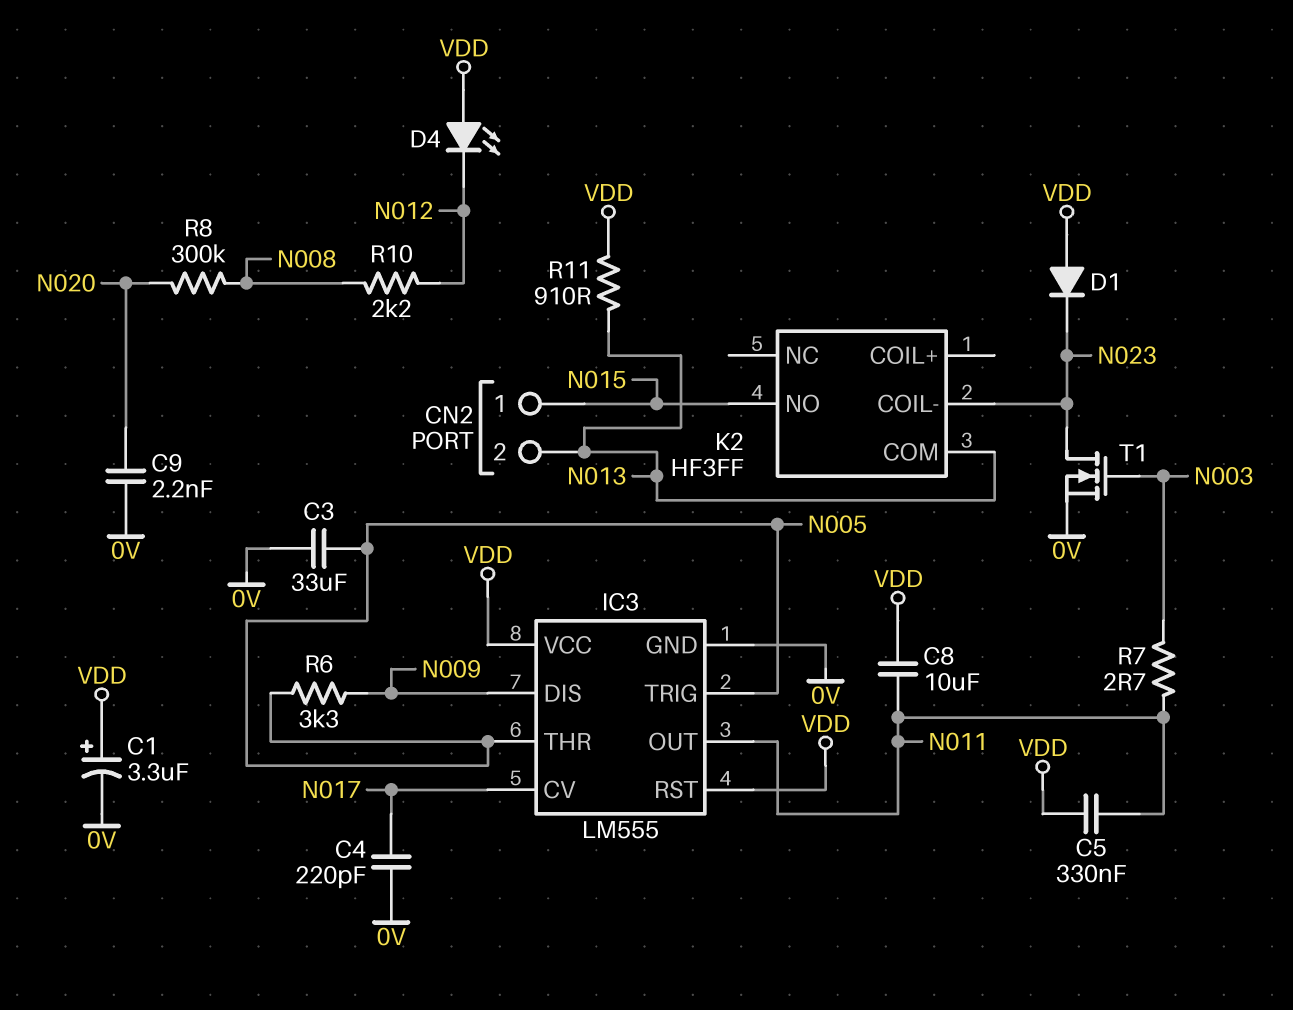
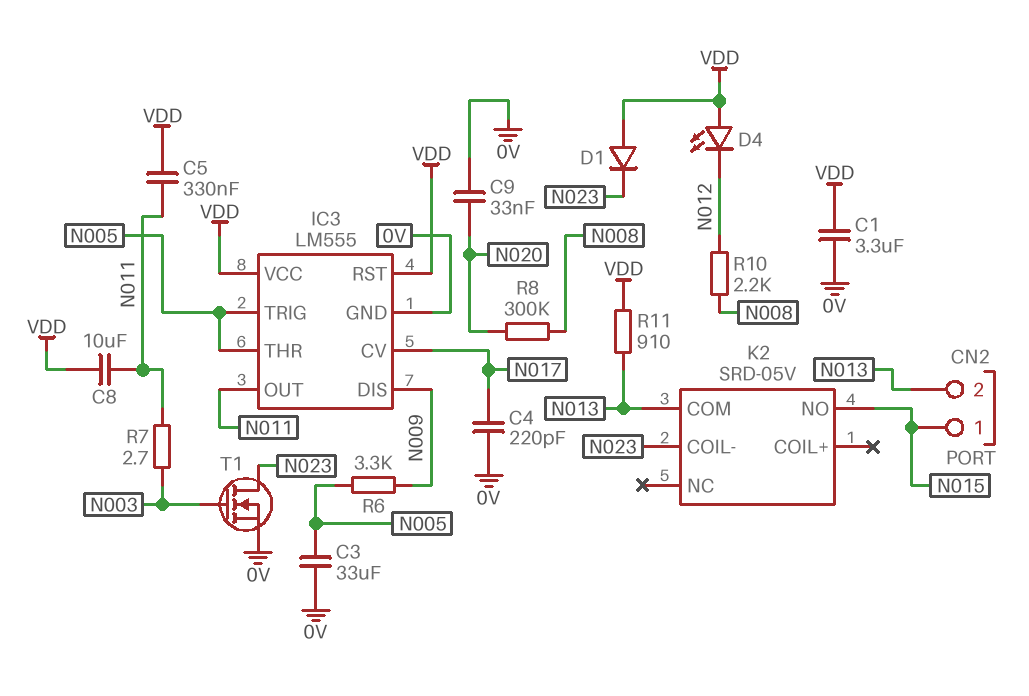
C1: 3.3uF (plus VDD, minus 0V) -> 3.3uF (0V, VDD)
C9: 2.2nF (0V, N020) -> 33nF (0V, N020)
K2: HF3FF -> SRD-05V

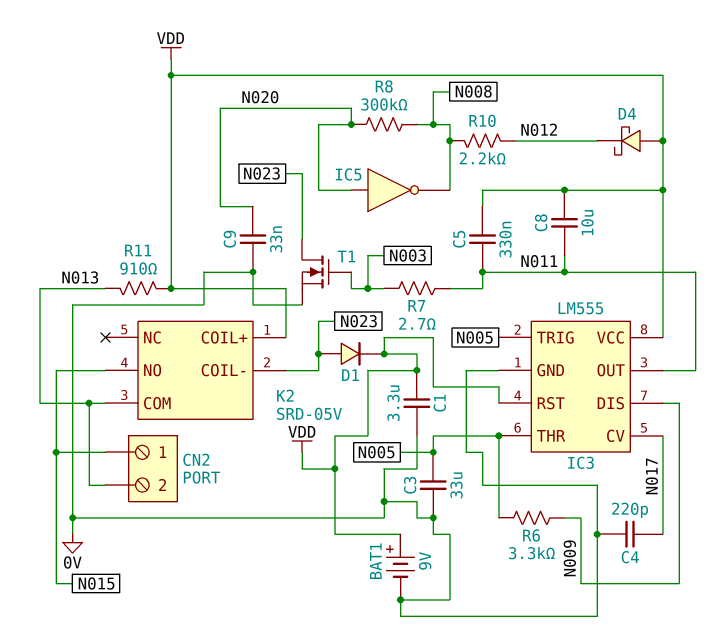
BAT1: none -> 9V (plus VDD, minus 0V)
D1: diode (A VDD, K N023) -> diode (A N023, K VDD)
D4: LED (A VDD, K N012) -> schottky (A VDD, K N012)
IC5: none -> NOT (in N020, out N008)
K2 pin COIL+: none -> VDD

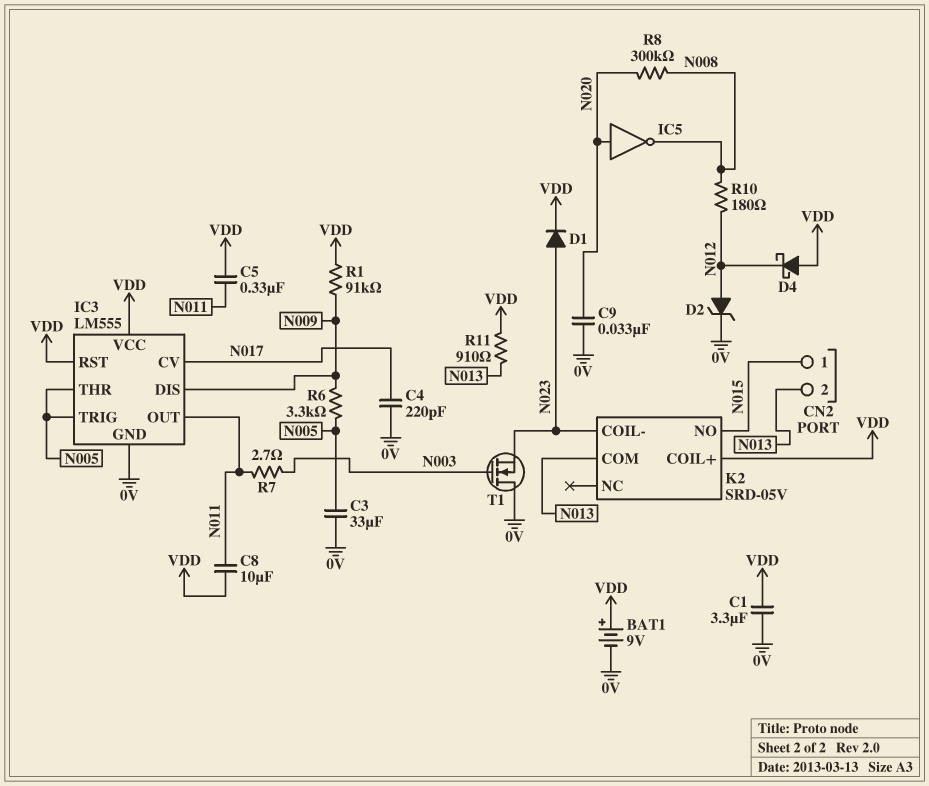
D2: none -> zener (A N012, K 0V)
R1: none -> 91k (N009, VDD)
R10: 2.2k (N008, N012) -> 180 (N008, N012)
T1: NMOS (G N003, D N023, S 0V) -> NMOS (G N003, D 0V, S N023)

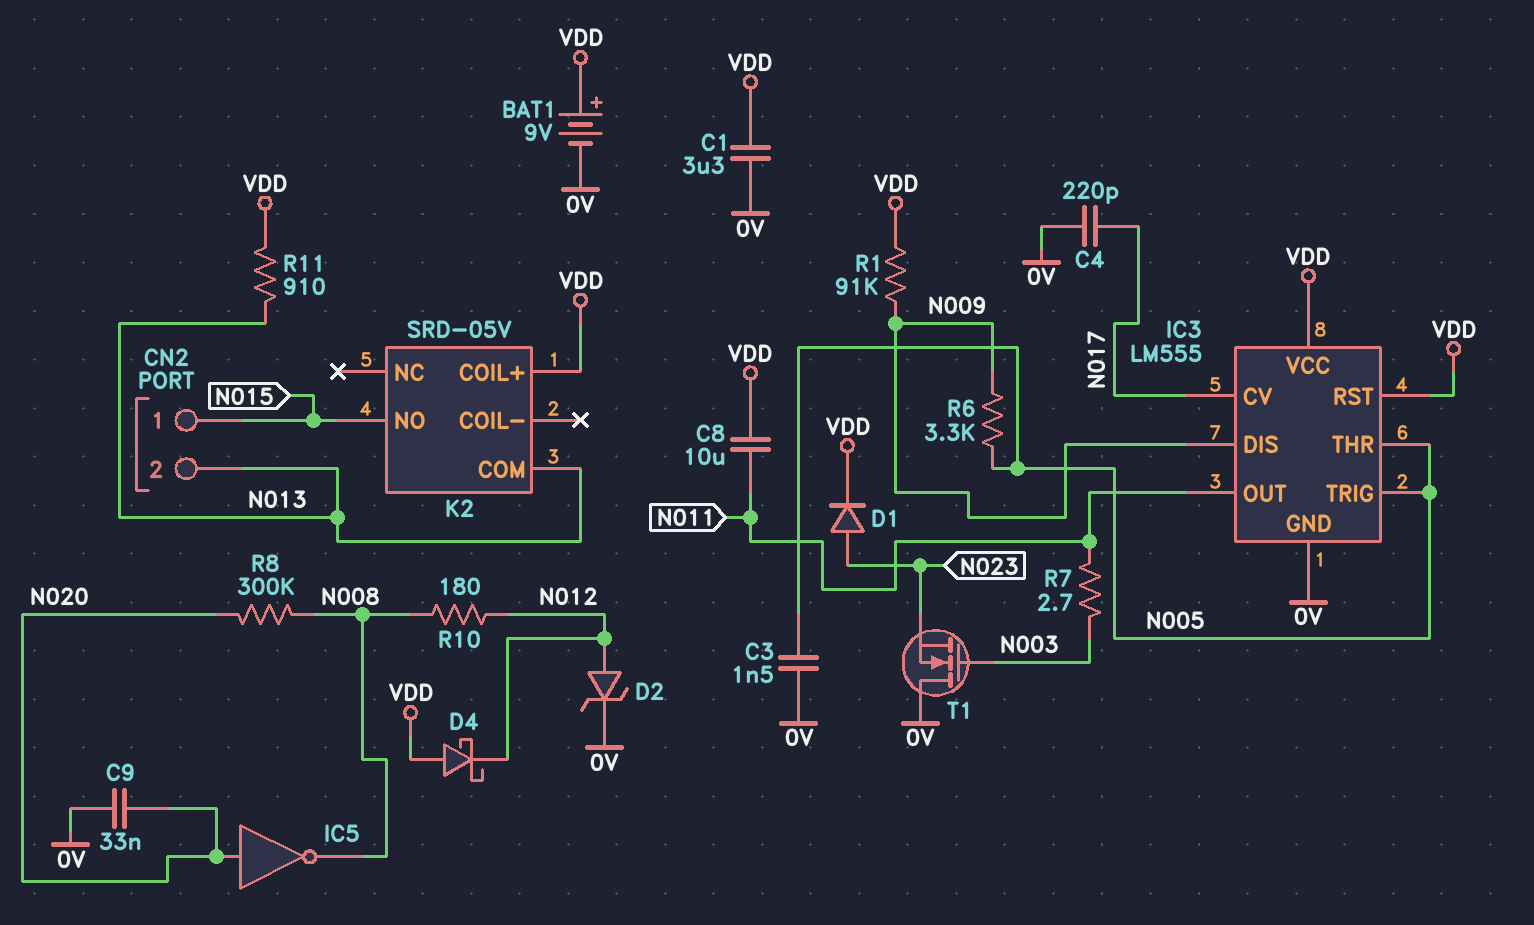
C3: 33uF (0V, N005) -> 1.5nF (0V, N005)
C5: 330nF (N011, VDD) -> none
K2 pin COIL-: N023 -> none

